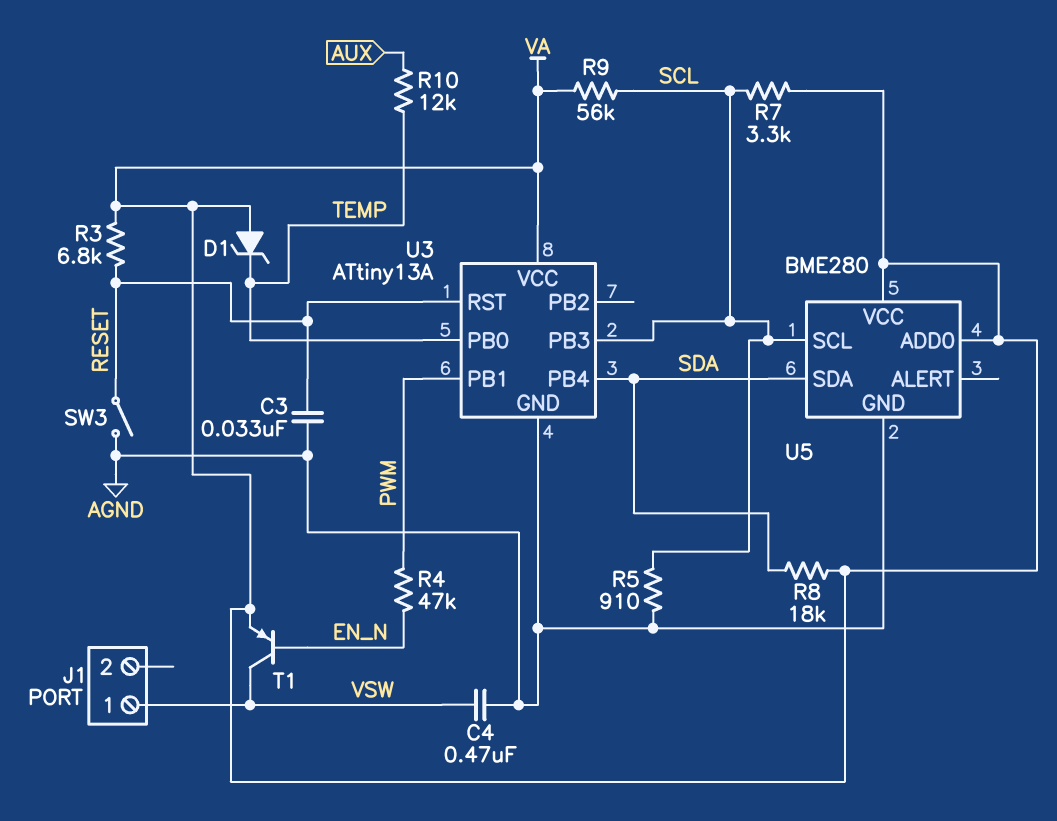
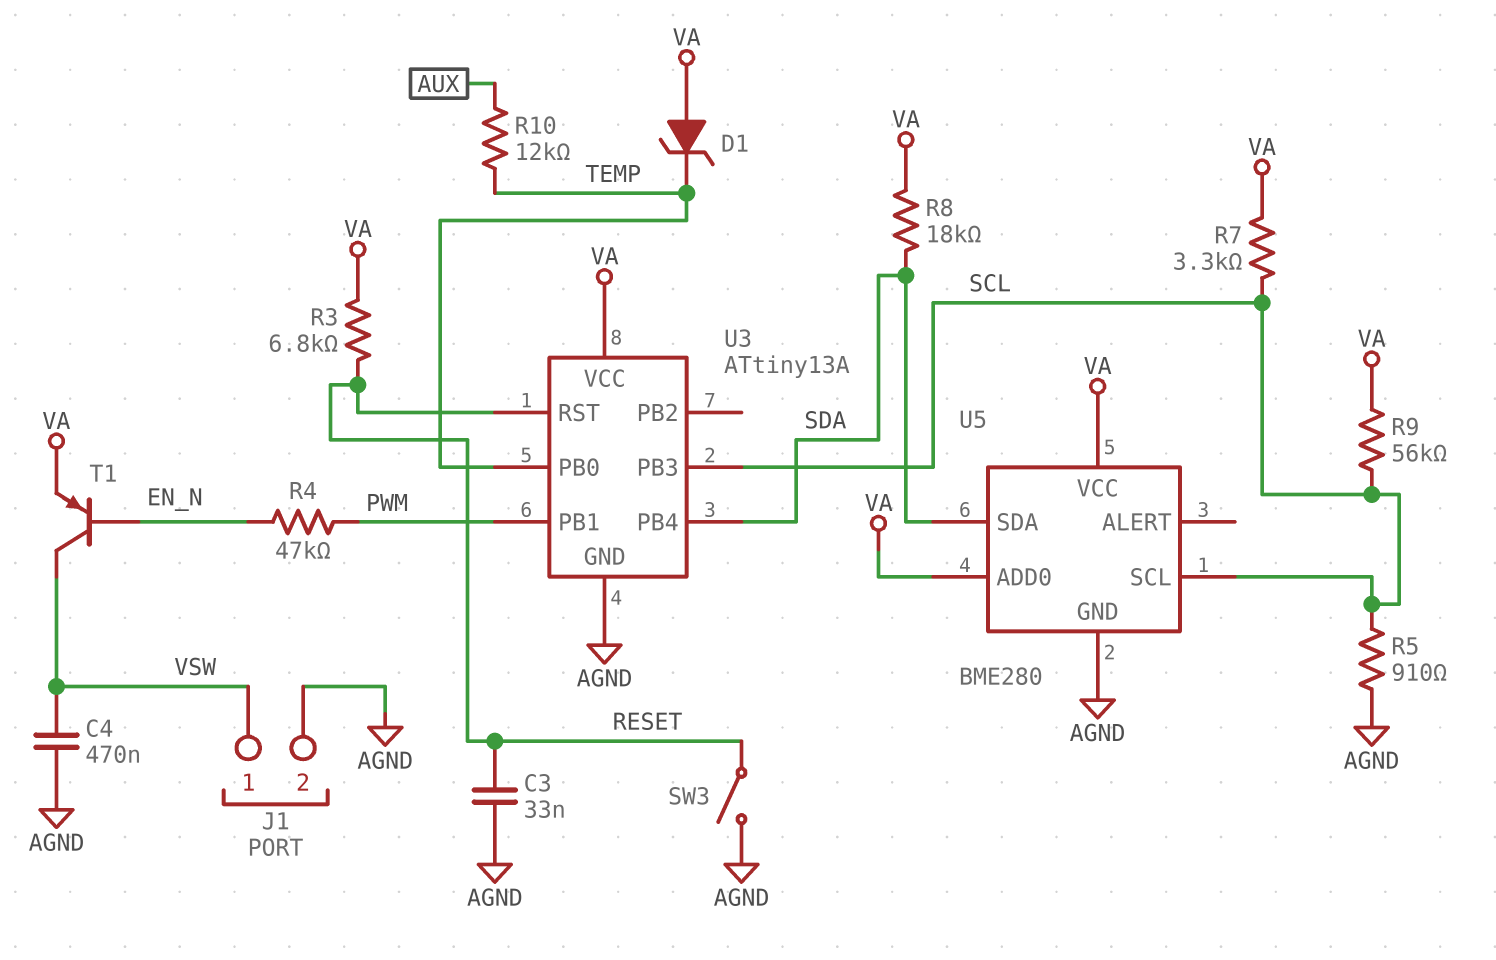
J1 pin 2: none -> AGND

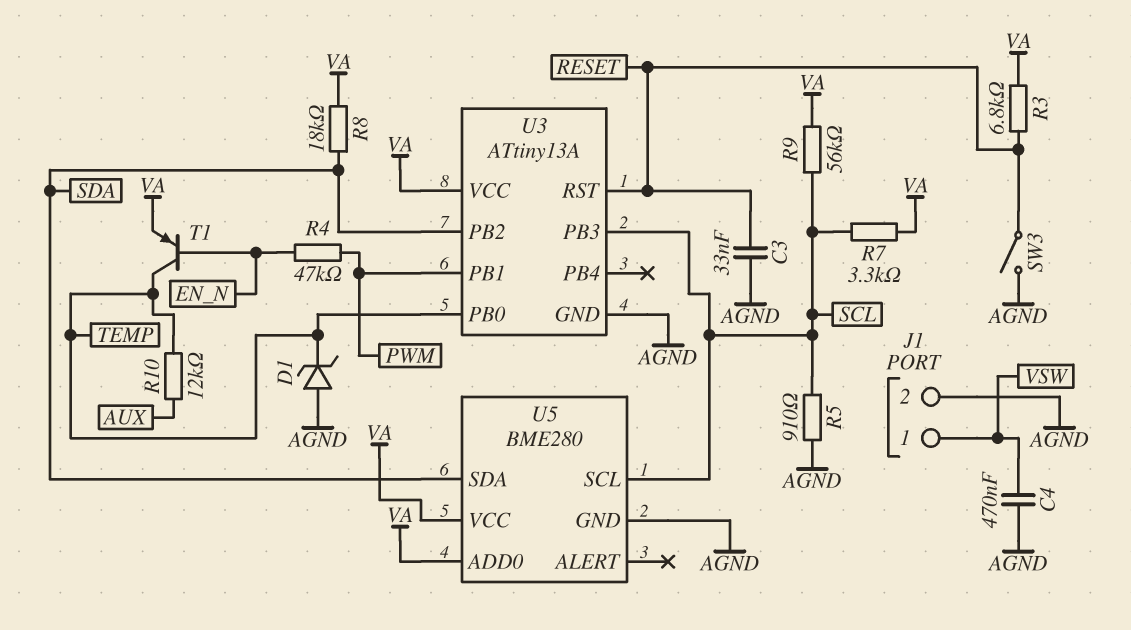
D1: zener (A VA, K TEMP) -> zener (A AGND, K TEMP)
T1: PNP (B EN_N, C VSW, E VA) -> PNP (B EN_N, C TEMP, E VA)
U3 pin PB2: none -> SDA
U3 pin PB4: SDA -> none

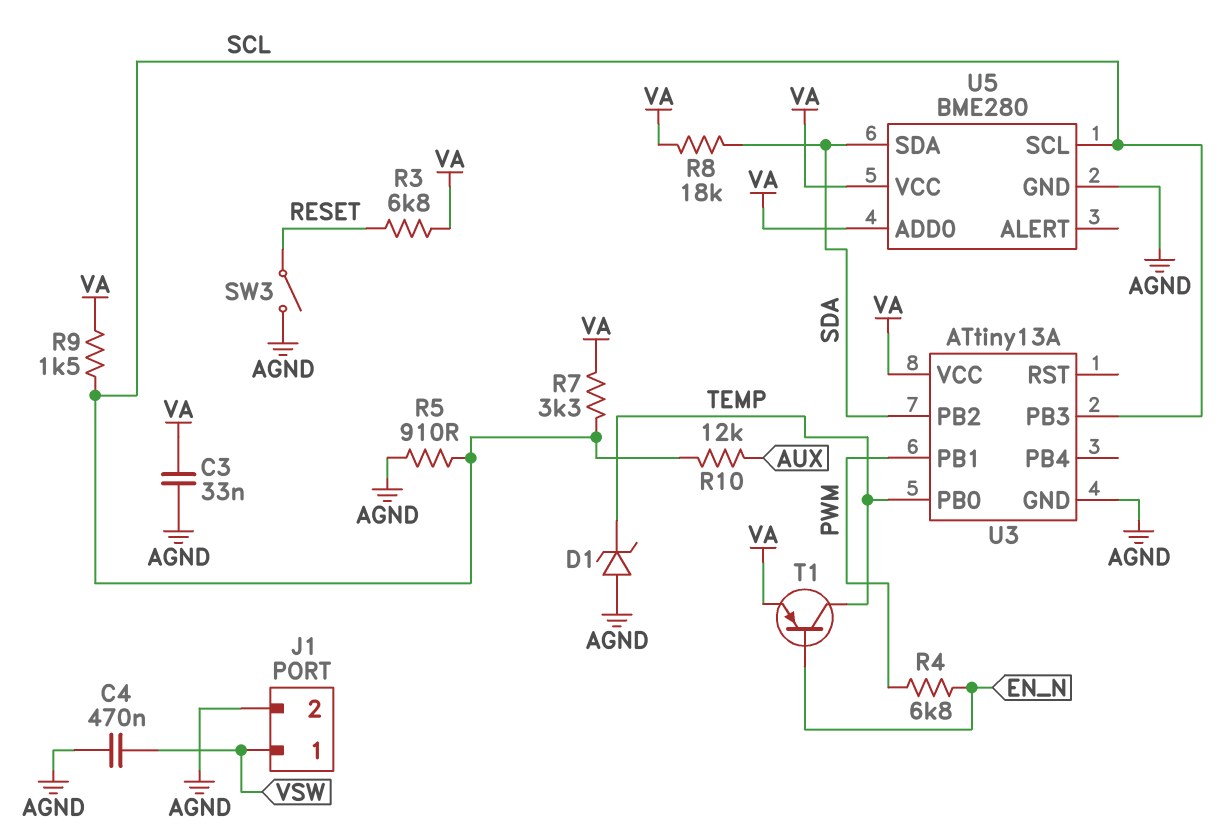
C3: 33nF (AGND, RESET) -> 33nF (AGND, VA)
R4: 47k (EN_N, PWM) -> 6.8k (EN_N, PWM)
R9: 56k (SCL, VA) -> 1.5k (SCL, VA)
R10: 12k (AUX, TEMP) -> 12k (AUX, SCL)
U3 pin RST: RESET -> none

